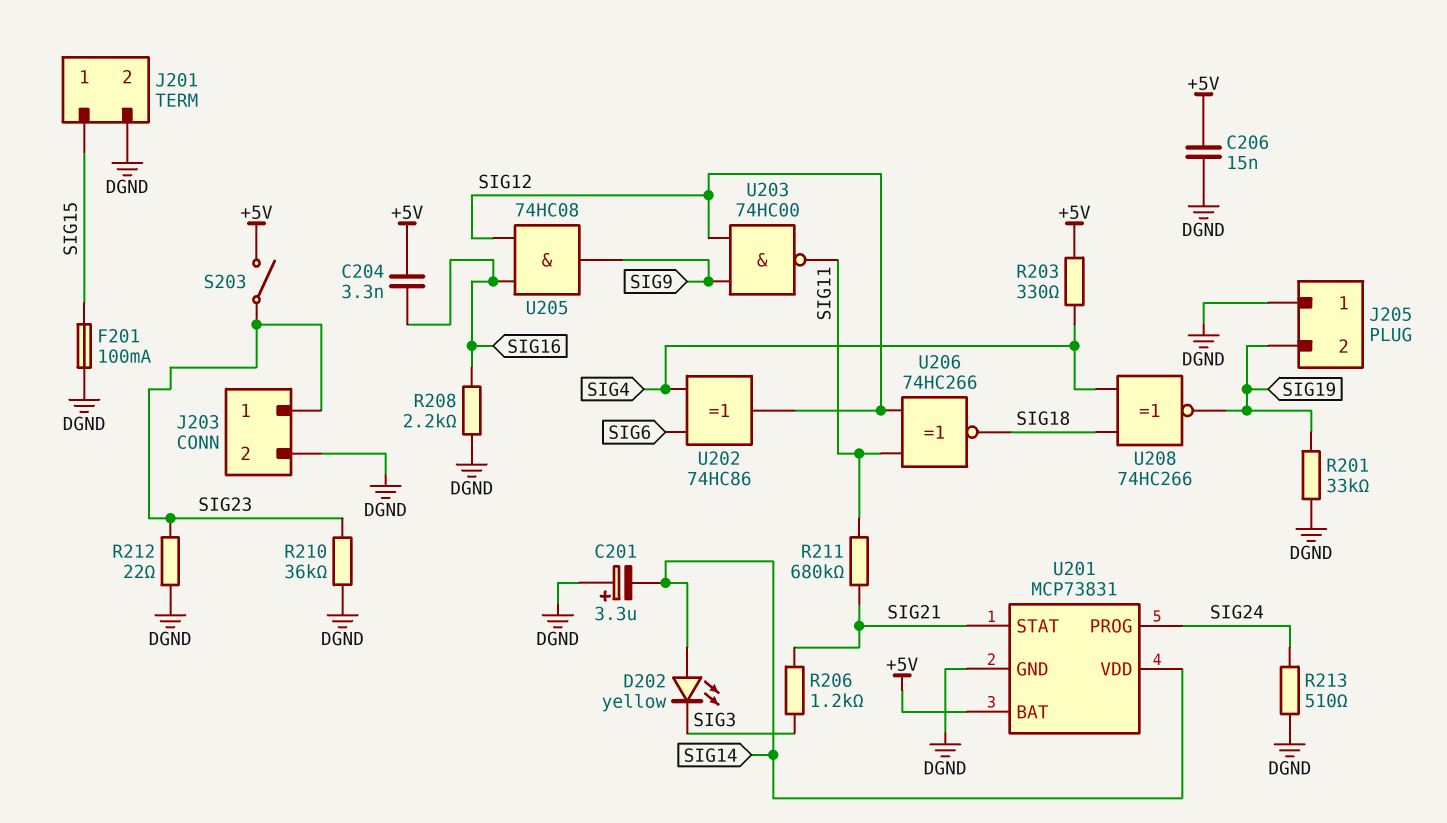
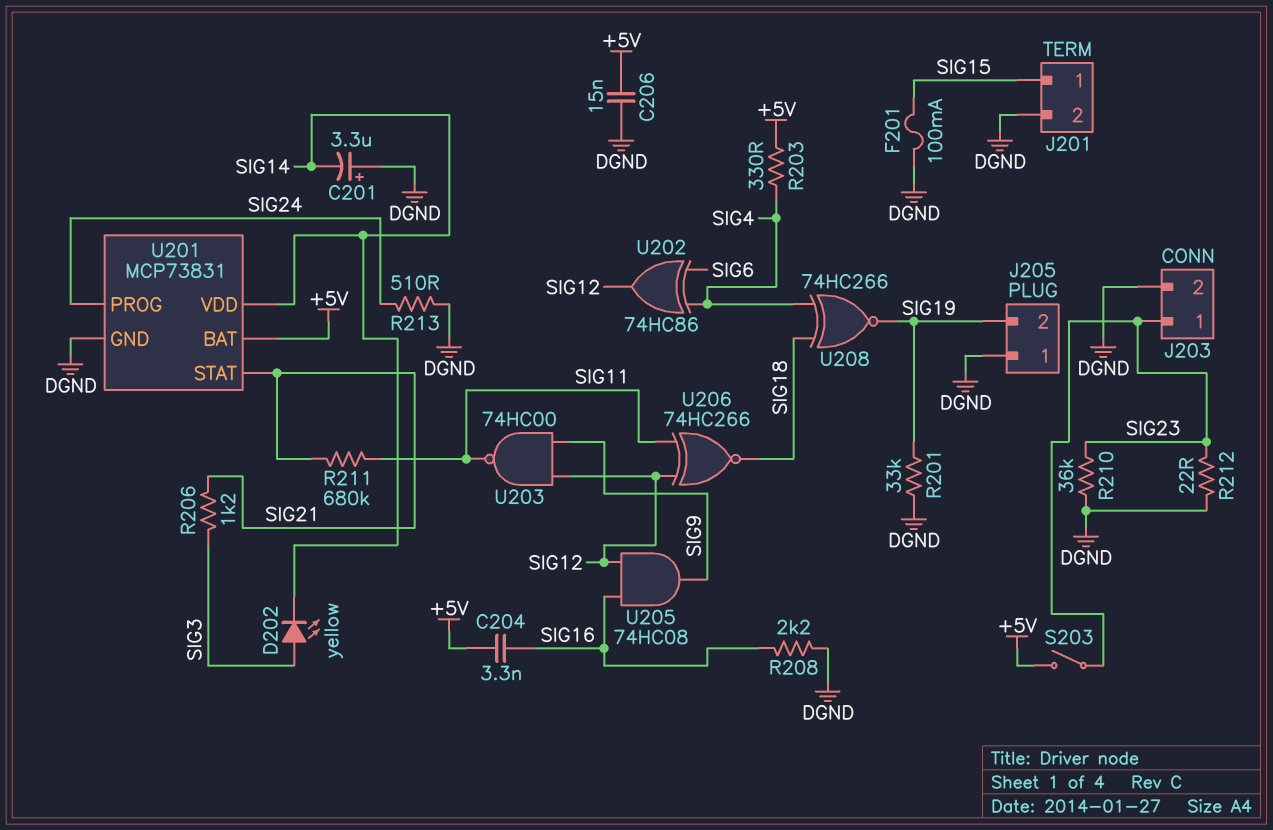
D202: LED yellow (A SIG14, K SIG3) -> LED yellow (A SIG3, K SIG14)

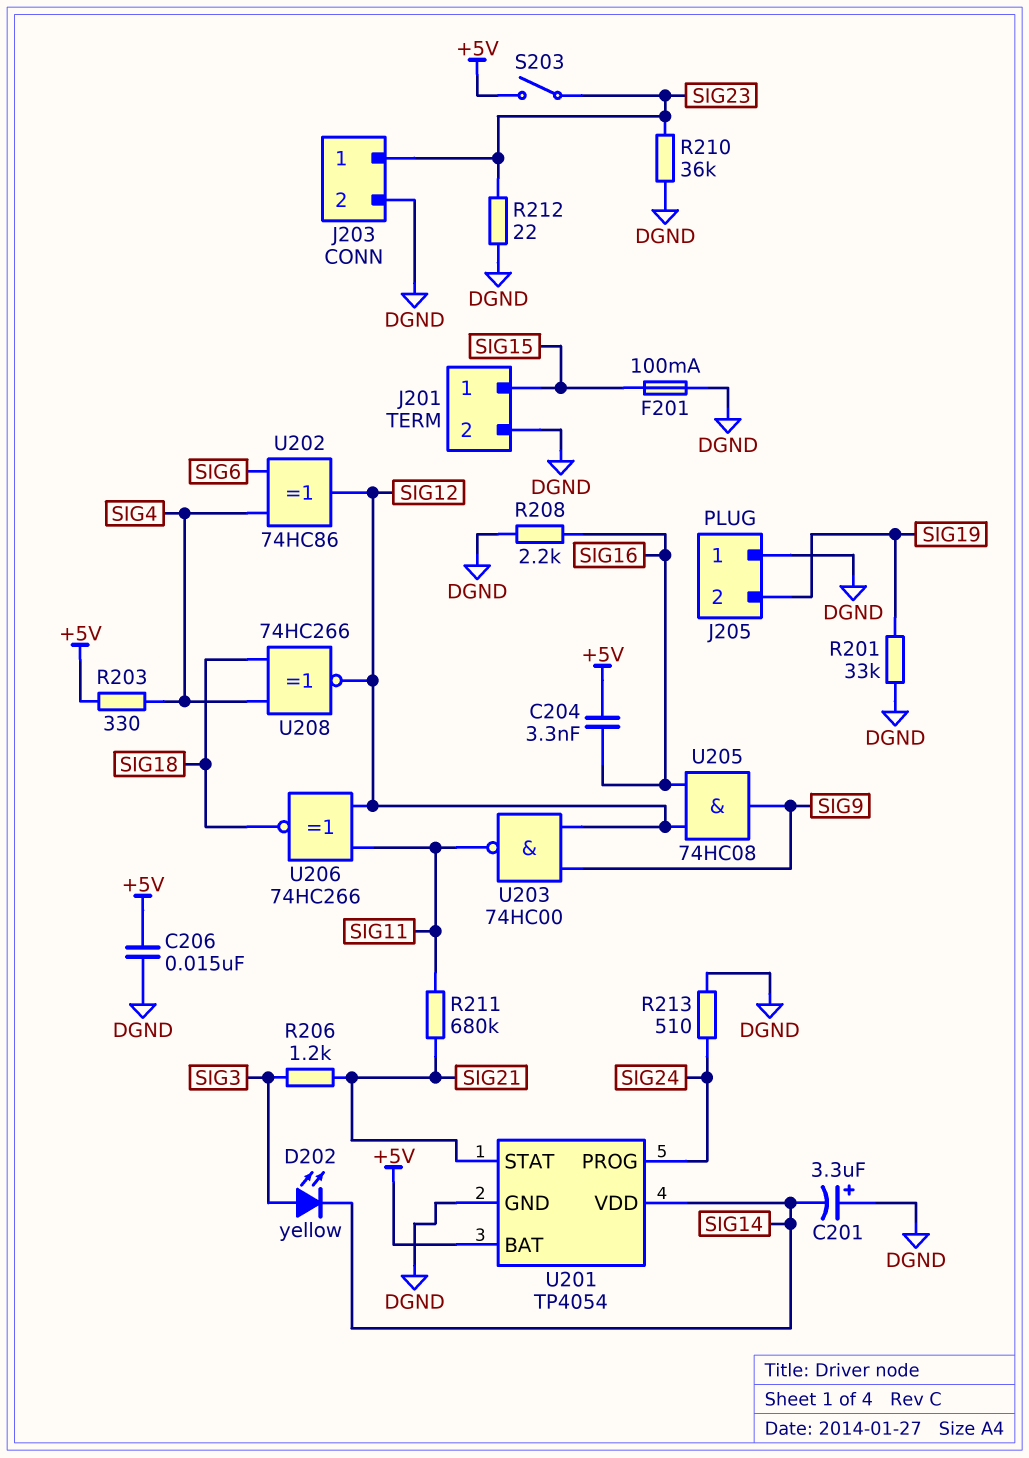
U201: MCP73831 -> TP4054
U208: XNOR 74HC266 (in SIG4, in SIG18, out SIG19) -> XNOR 74HC266 (in SIG4, in SIG18, out SIG12)

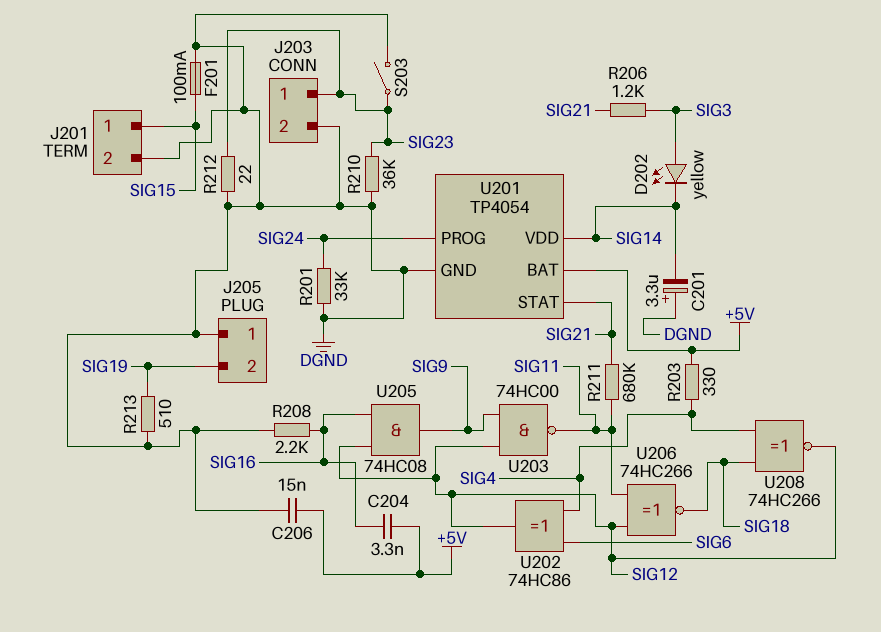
R201: 33k (DGND, SIG19) -> 33k (DGND, SIG24)
R213: 510 (DGND, SIG24) -> 510 (DGND, SIG19)
S203: switch (+5V, SIG23) -> switch (DGND, SIG23)

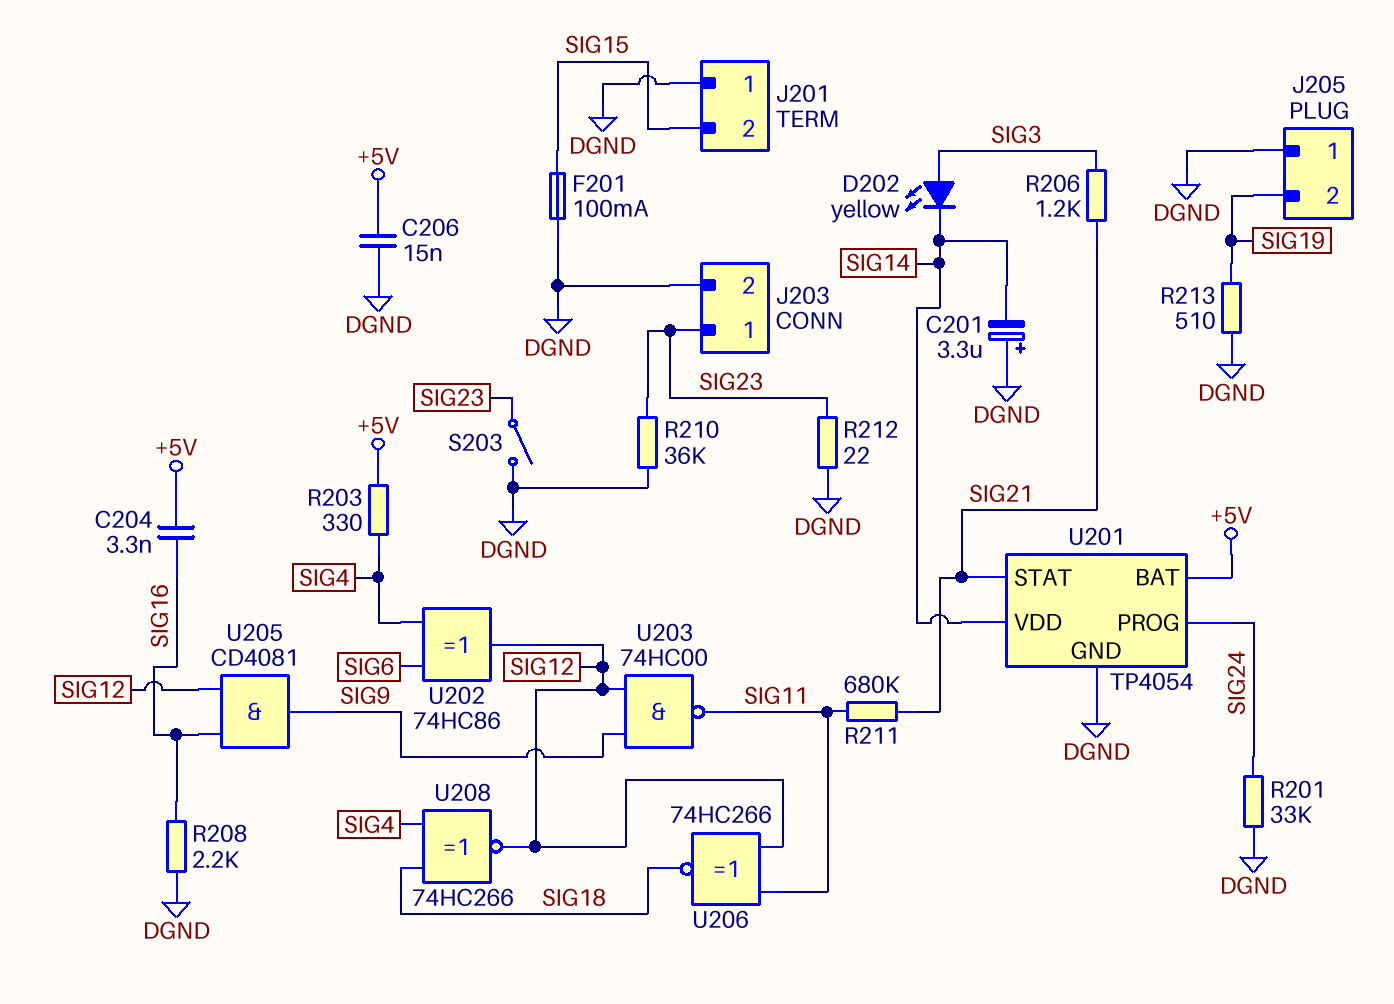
J201 pin 1: SIG15 -> DGND
J201 pin 2: DGND -> SIG15
U205: AND 74HC08 (in SIG12, in SIG16, out SIG9) -> AND CD4081 (in SIG12, in SIG16, out SIG9)

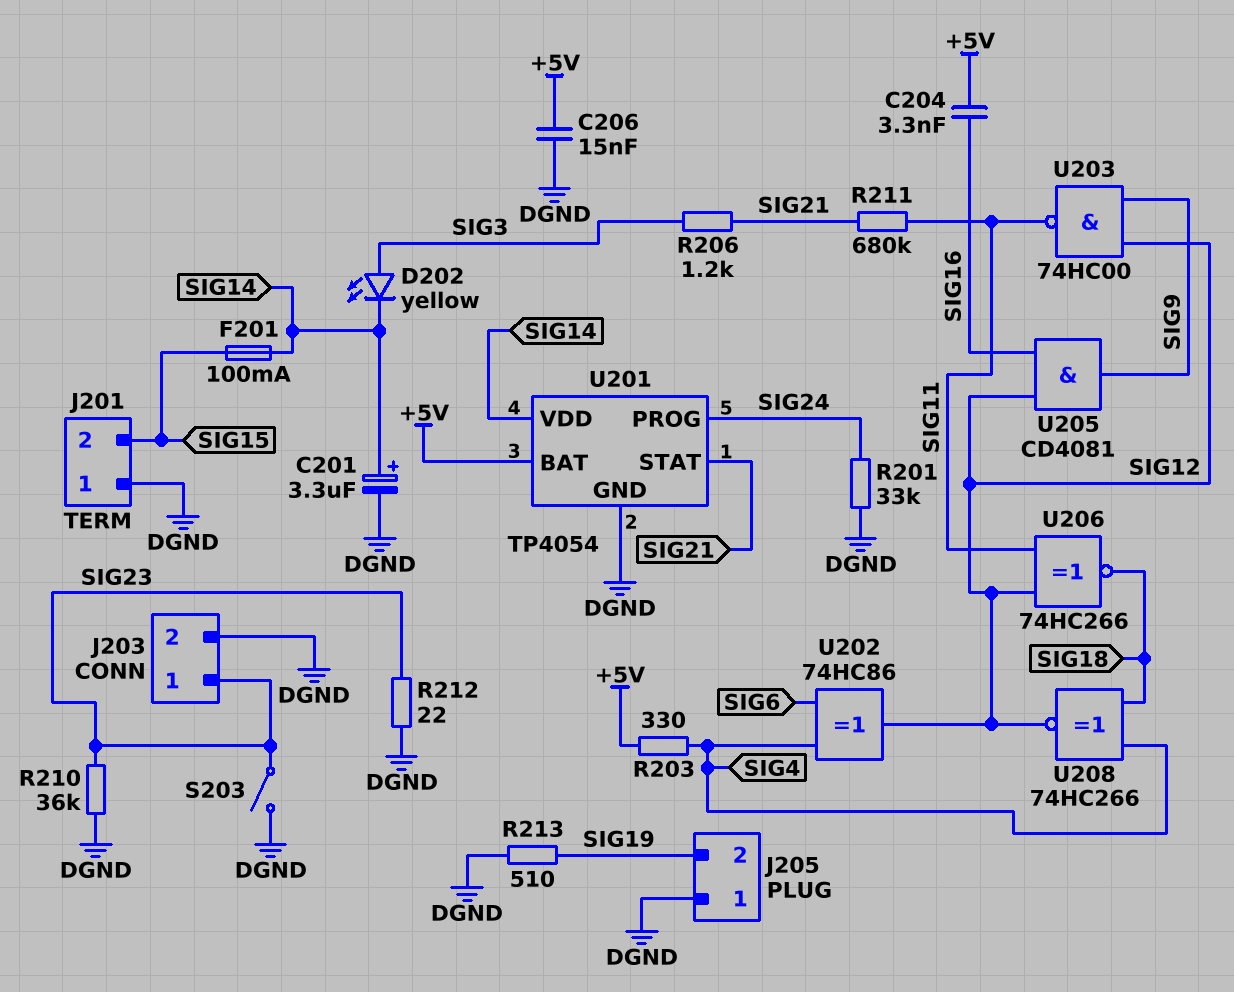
C201: 3.3uF (plus DGND, minus SIG14) -> 3.3uF (plus SIG14, minus DGND)
F201: 100mA (DGND, SIG15) -> 100mA (SIG14, SIG15)
R208: 2.2k (DGND, SIG16) -> none

